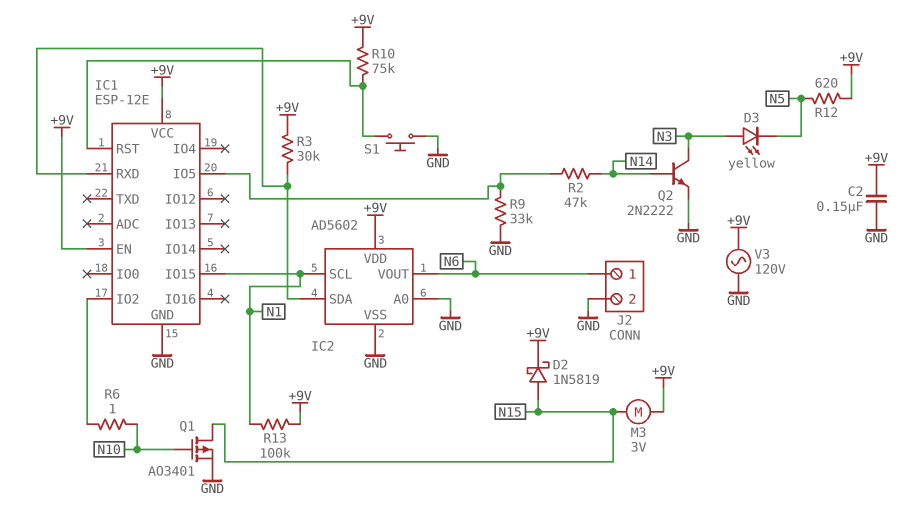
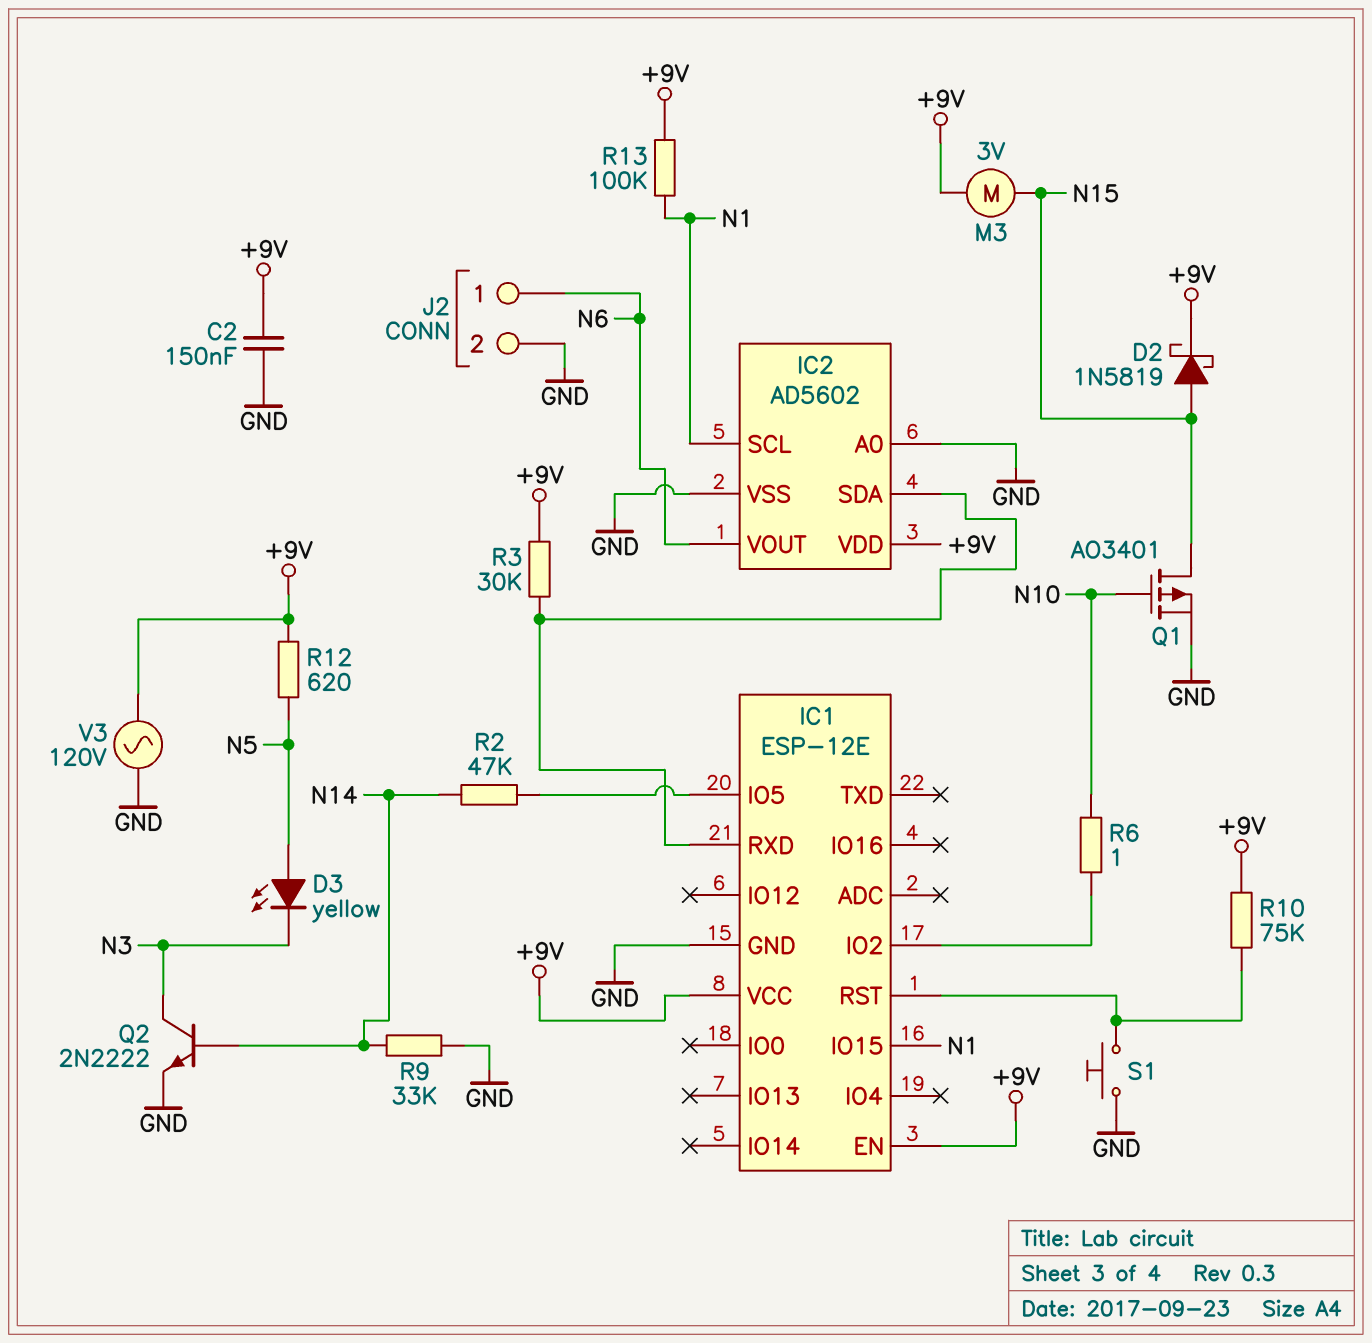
D3: LED yellow (A N3, K N5) -> LED yellow (A N5, K N3)
R9: 33k (GND, IC1/IO5) -> 33k (GND, N14)

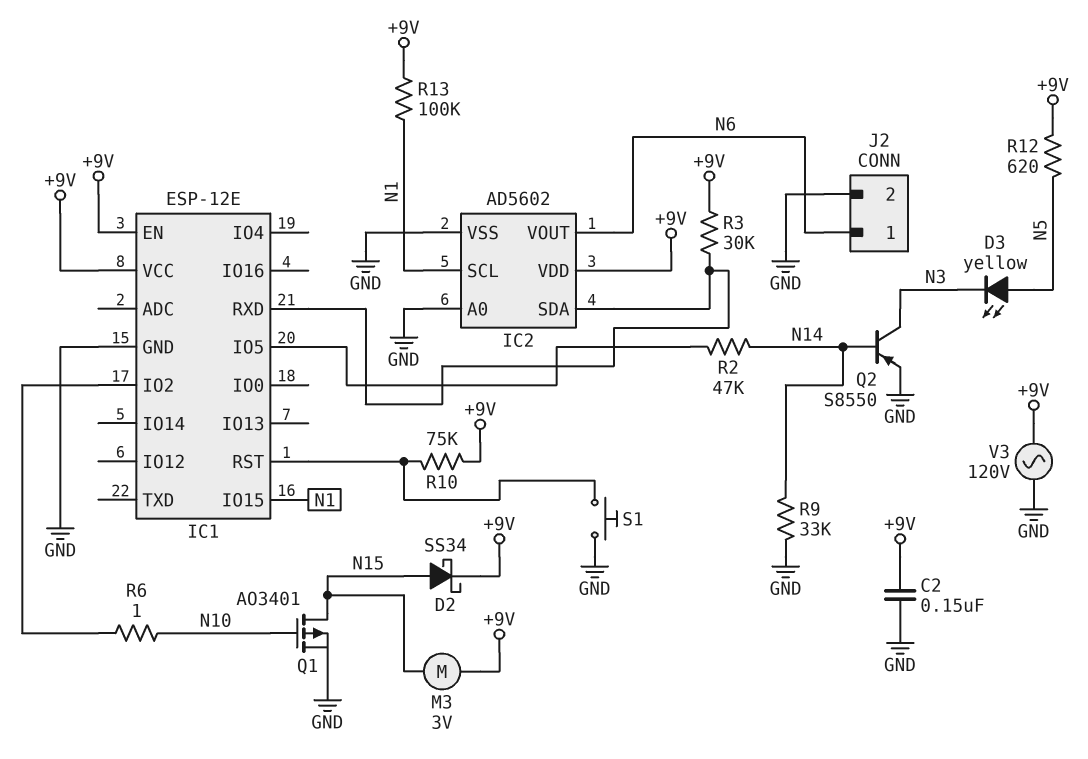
D2: schottky 1N5819 (A N15, K +9V) -> schottky SS34 (A N15, K +9V)
Q2: NPN 2N2222 (B N14, C N3, E GND) -> PNP S8550 (B N14, C N3, E GND)

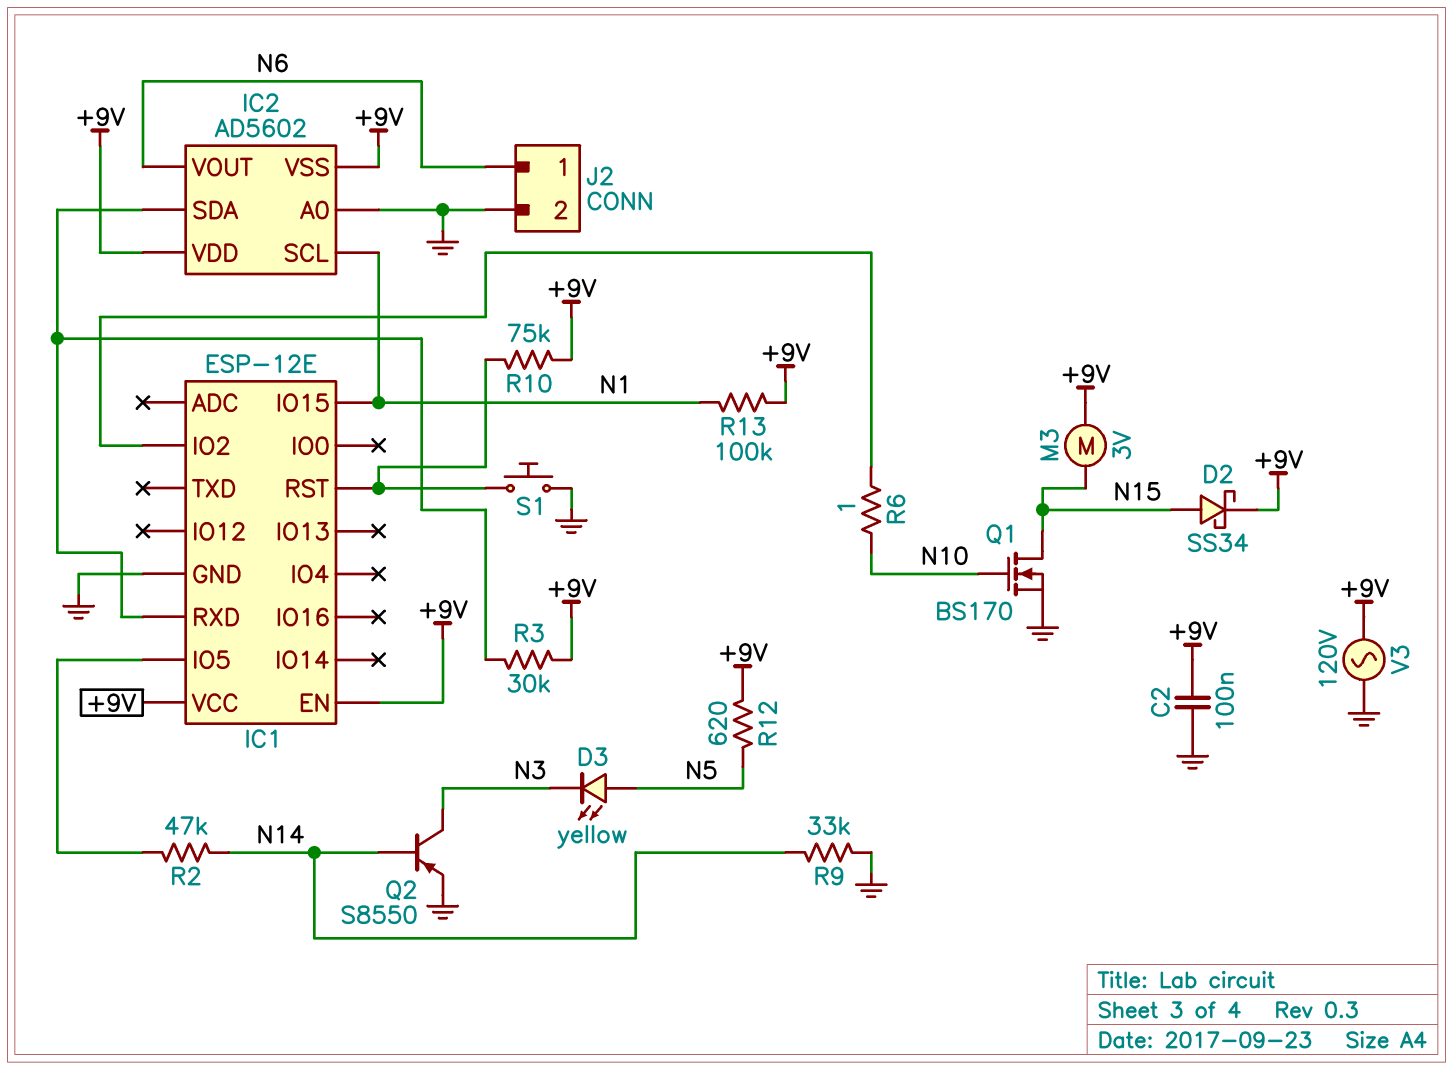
C2: 150nF (+9V, GND) -> 100nF (+9V, GND)
IC2 pin VSS: GND -> +9V
Q1: PMOS AO3401 (G N10, D N15, S GND) -> NMOS BS170 (G N10, D N15, S GND)

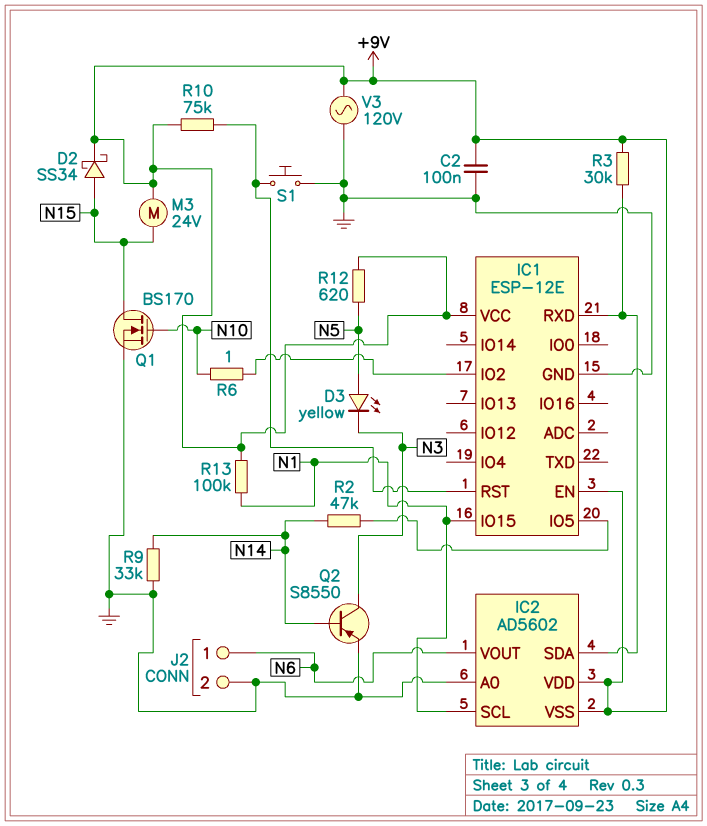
M3: motor 3V (+9V, N15) -> motor 24V (+9V, N15)

